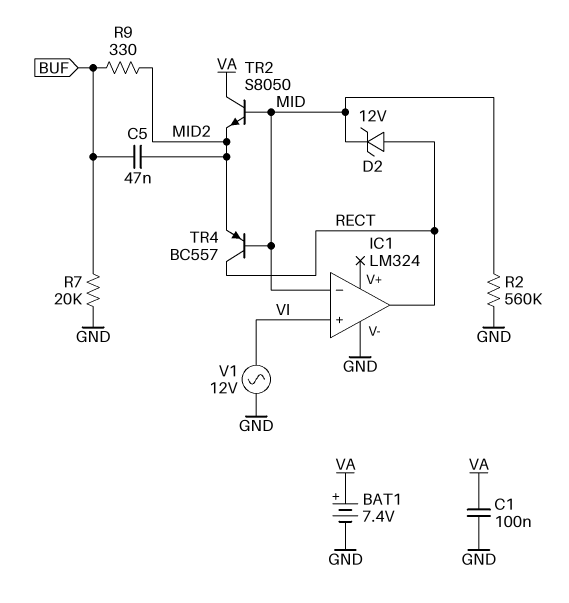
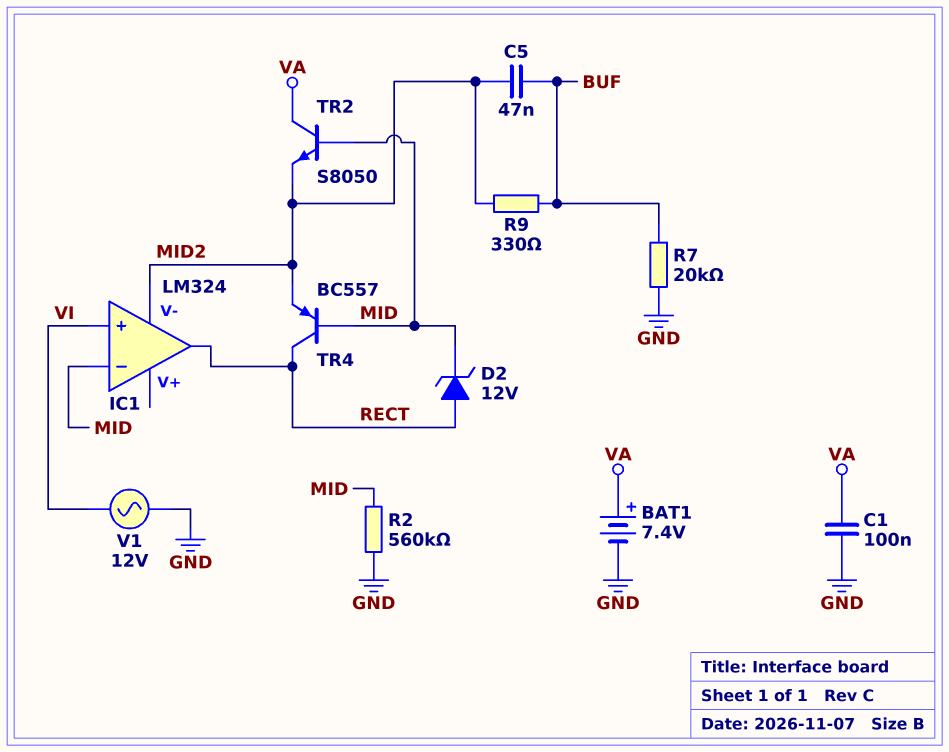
IC1 pin V-: GND -> MID2

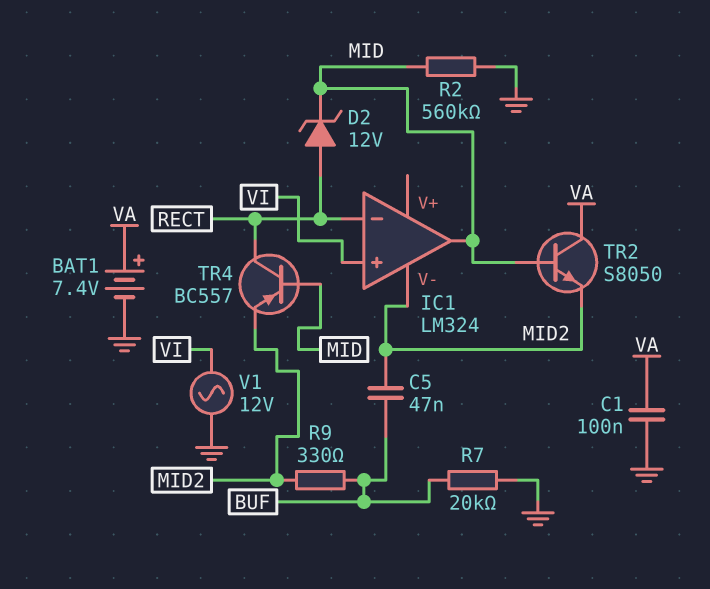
IC1 pin in-: MID -> RECT
IC1 pin out: RECT -> MID

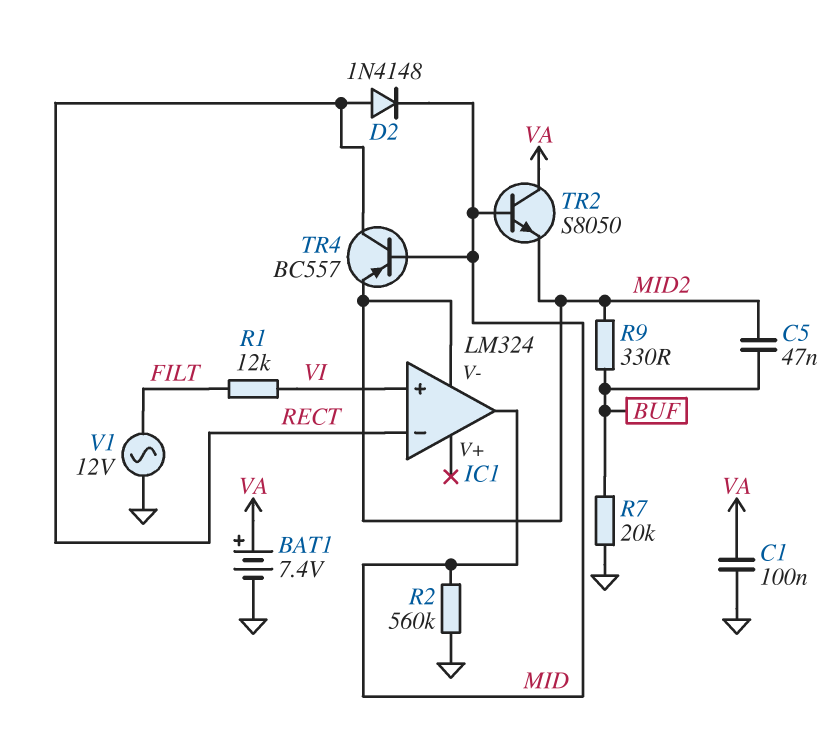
D2: zener 12V (A RECT, K MID) -> diode 1N4148 (A RECT, K MID)
R1: none -> 12k (FILT, VI)
V1: AC 12V (GND, VI) -> AC 12V (FILT, GND)

